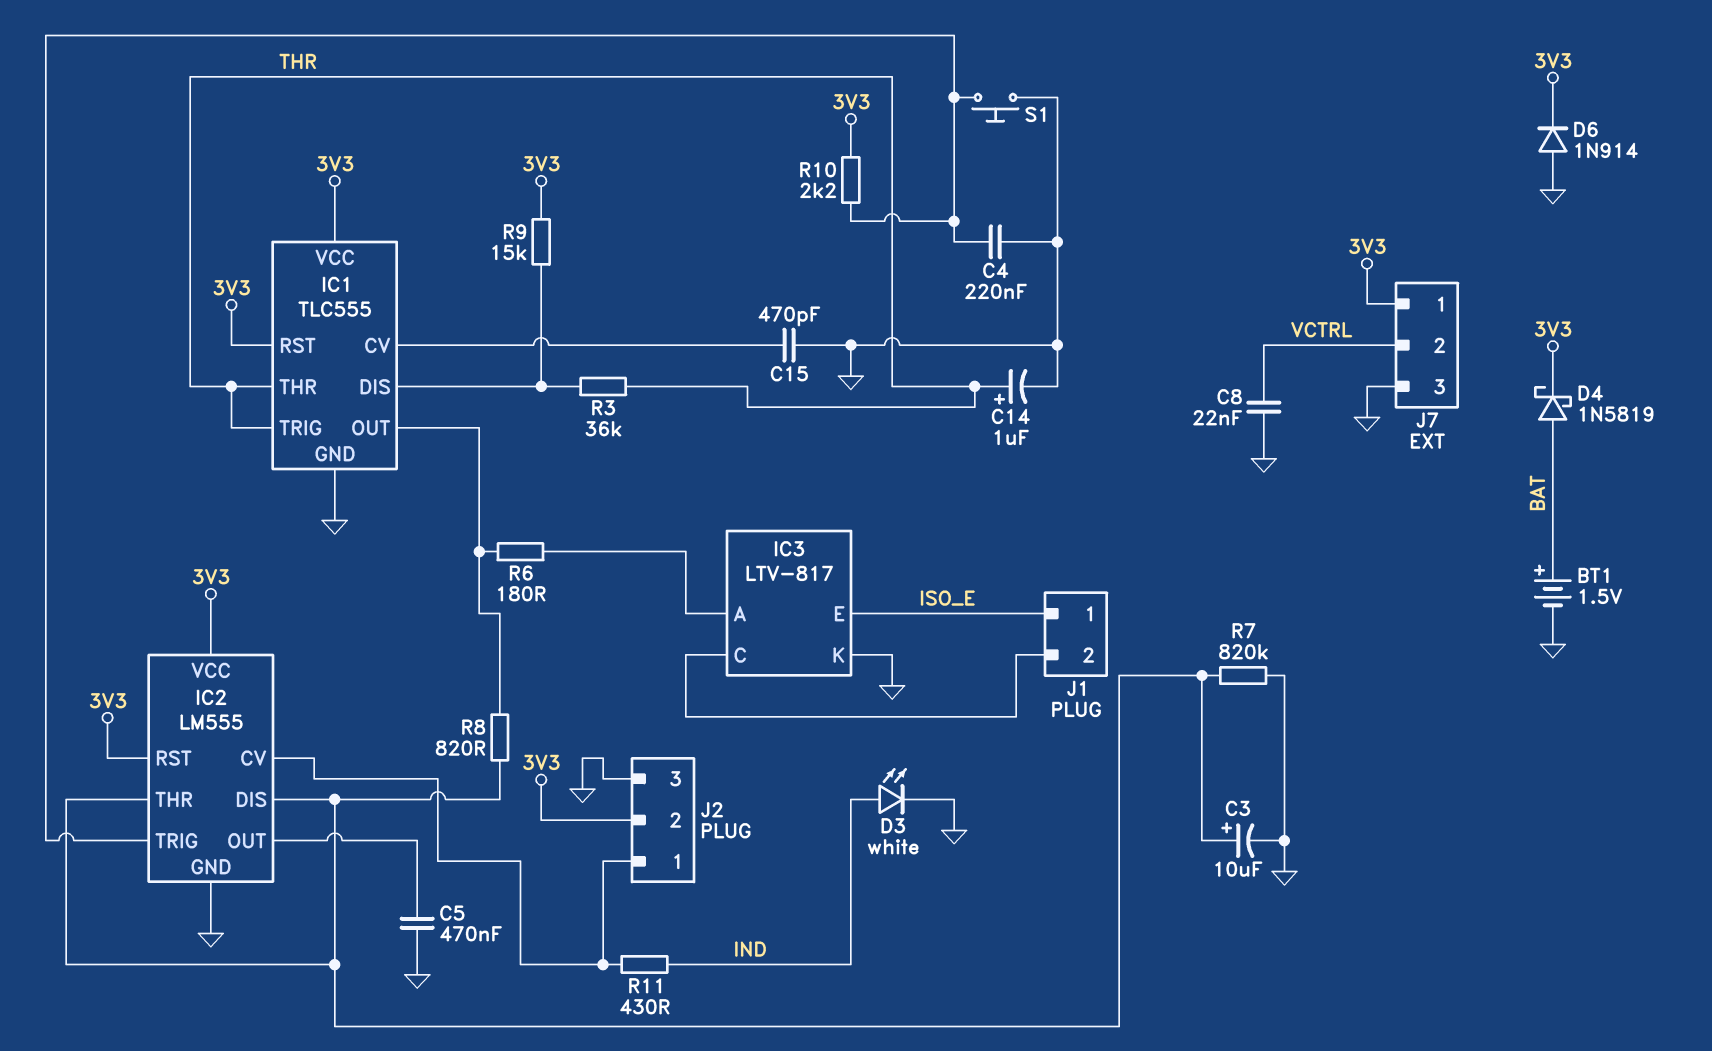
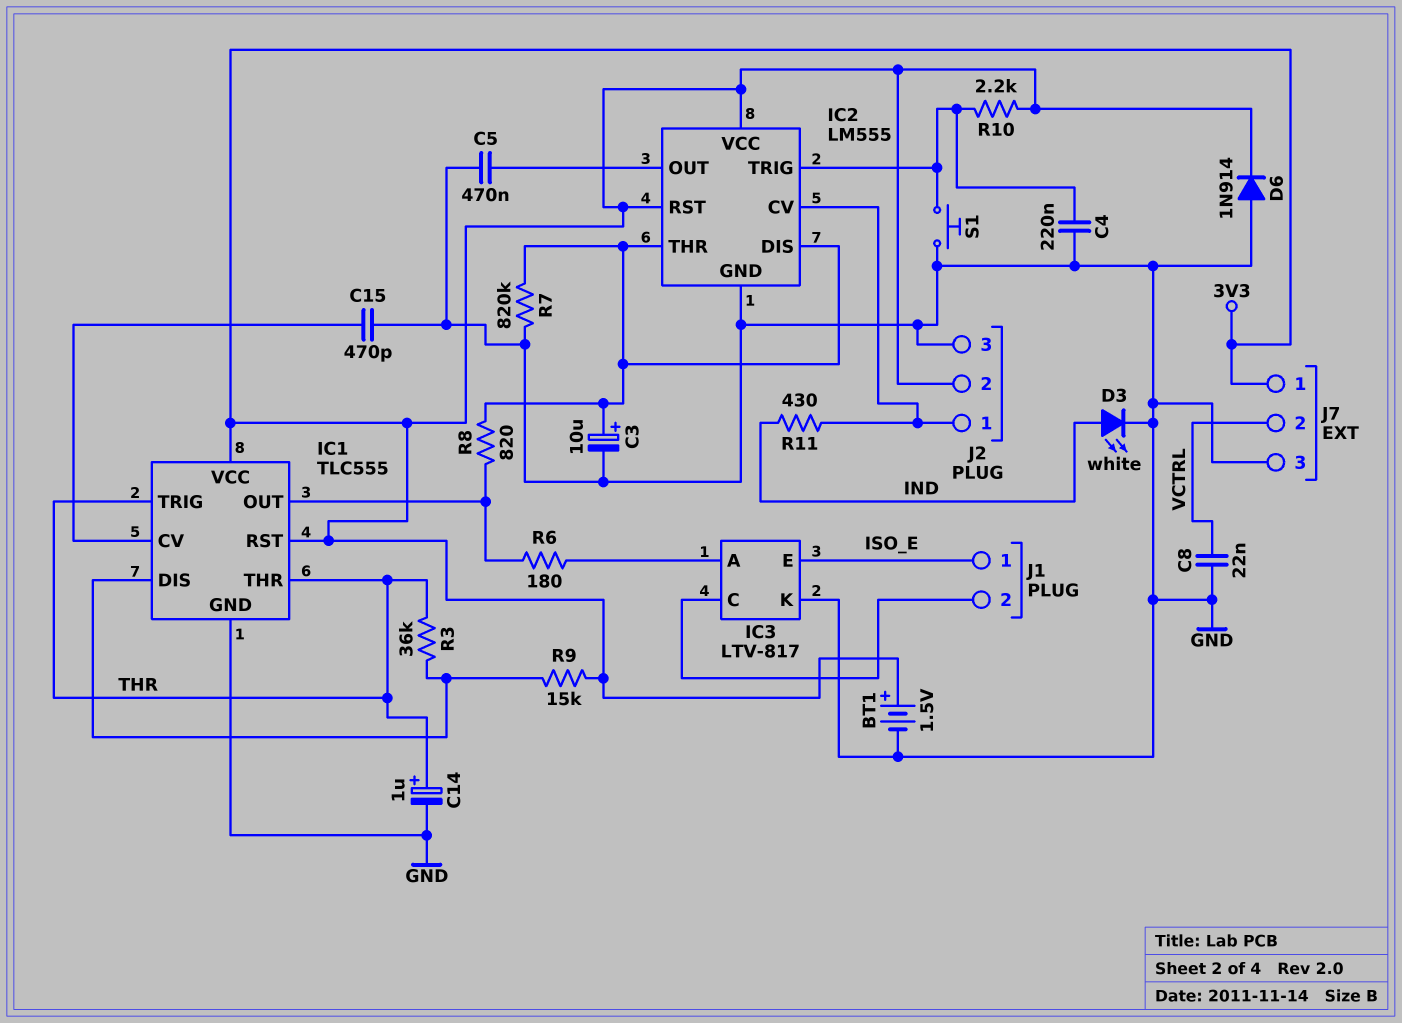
BT1: 1.5V (plus BAT, minus GND) -> 1.5V (plus 3V3, minus GND)
D4: schottky 1N5819 (A BAT, K 3V3) -> none

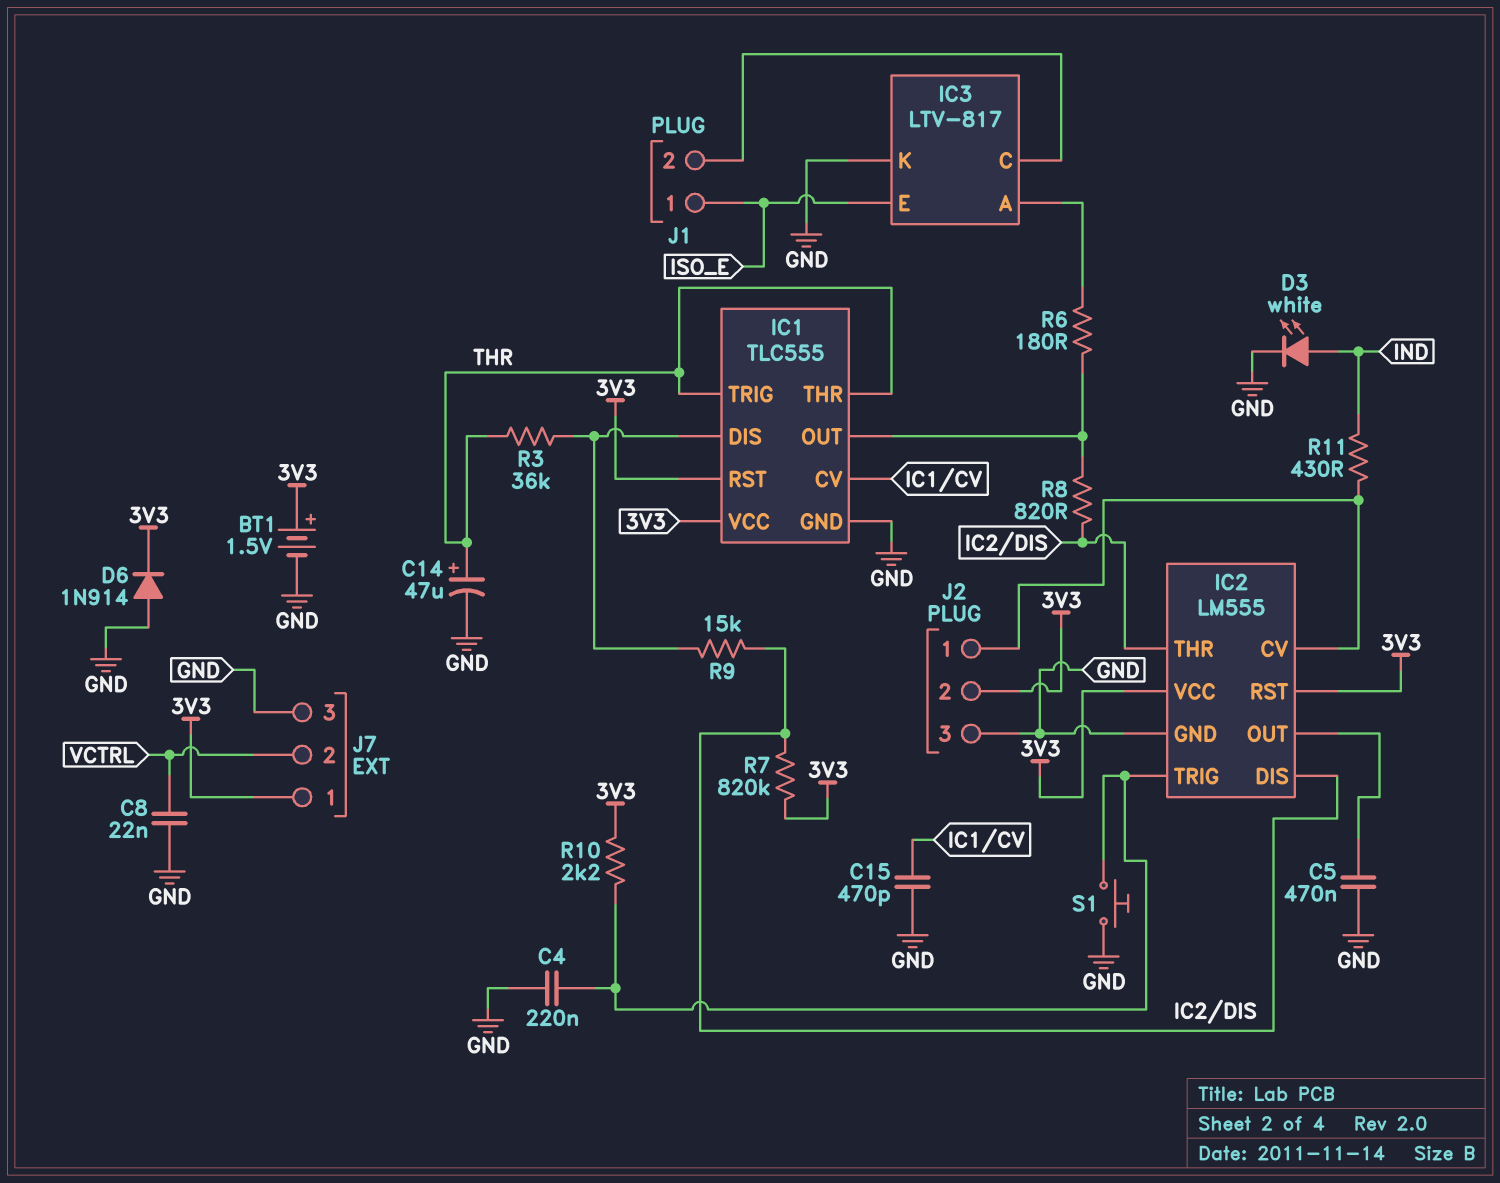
C3: 10uF (plus IC2/DIS, minus GND) -> none
C14: 1uF (plus THR, minus GND) -> 47uF (plus THR, minus GND)
R7: 820k (GND, IC2/DIS) -> 820k (3V3, IC2/DIS)
R9: 15k (3V3, IC1/DIS) -> 15k (IC1/DIS, IC2/DIS)

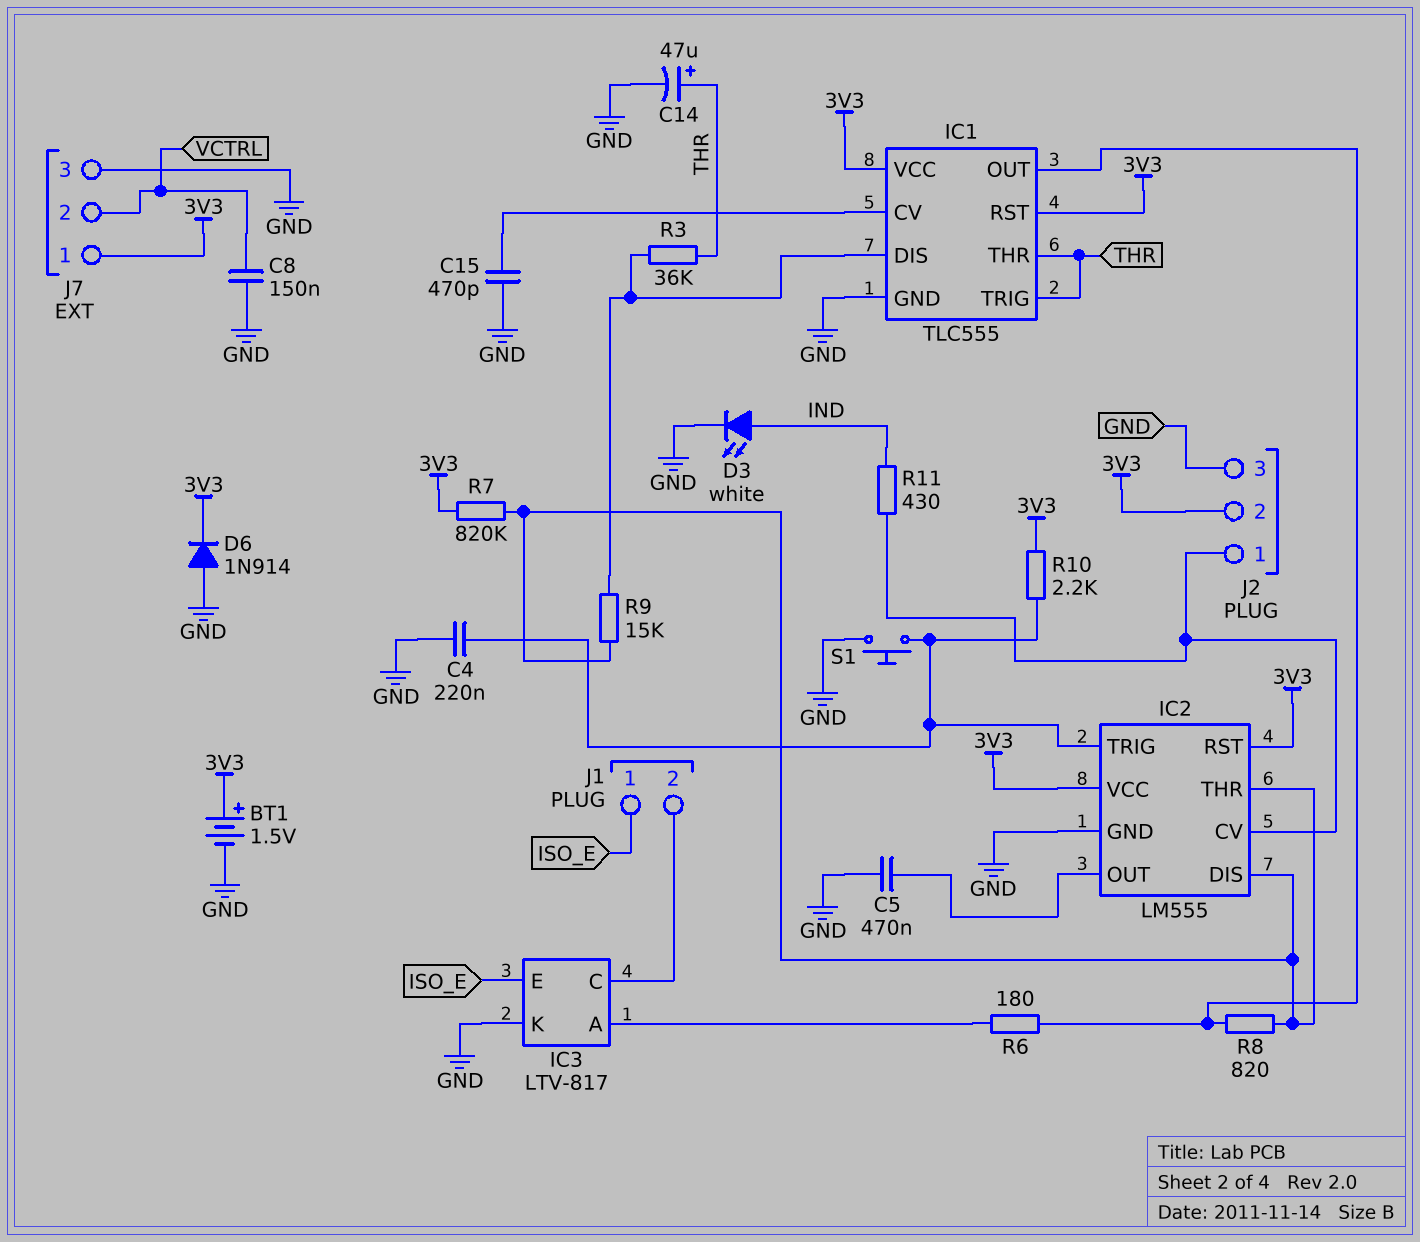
C8: 22nF (GND, VCTRL) -> 150nF (GND, VCTRL)

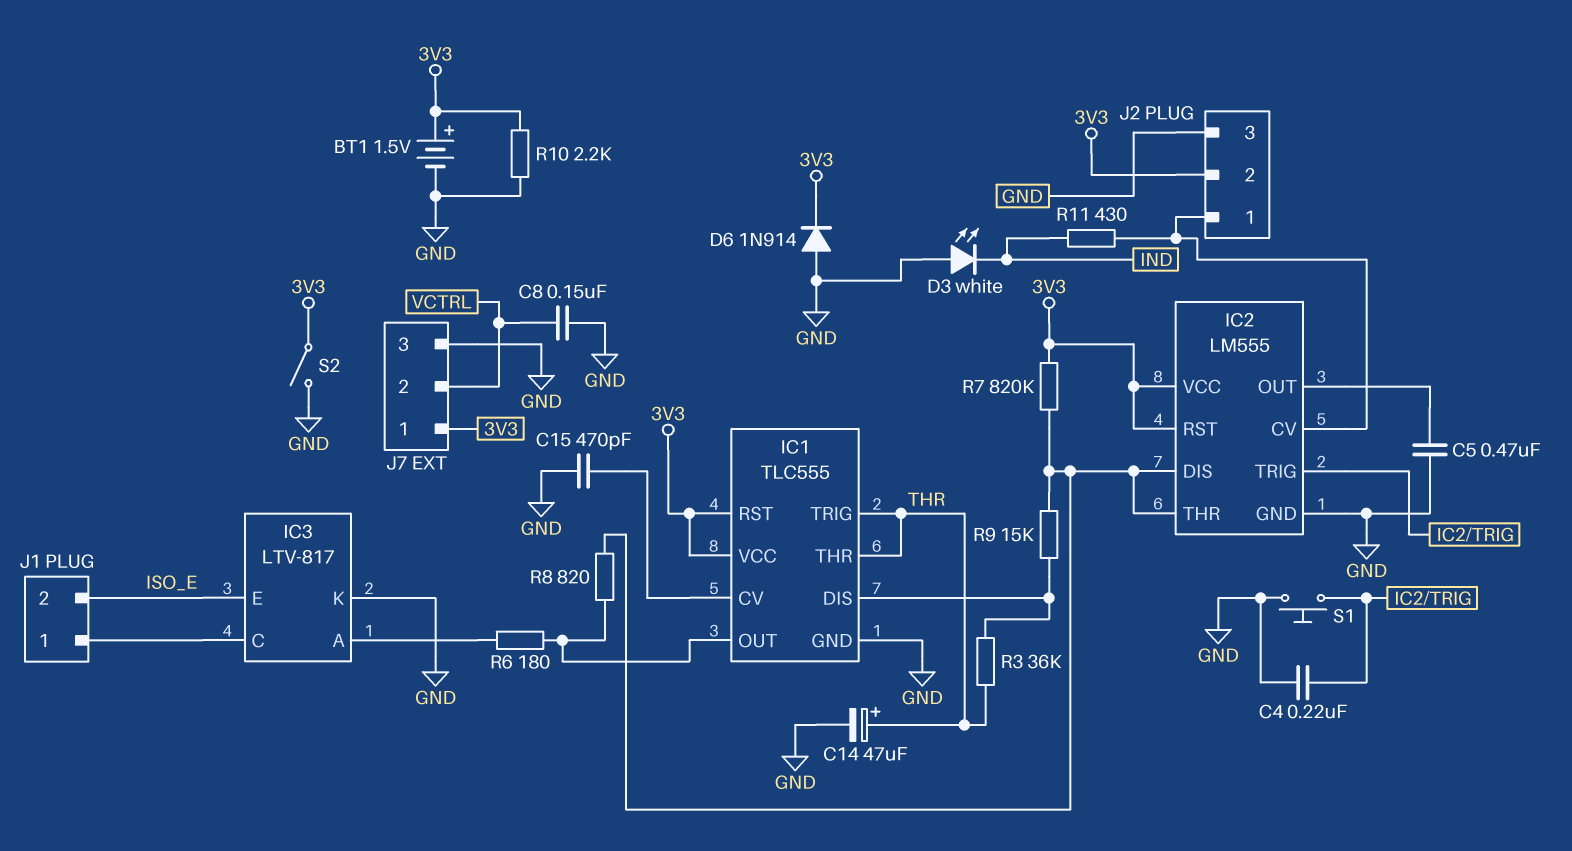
D3: LED white (A IND, K GND) -> LED white (A GND, K IND)
J1 pin 1: ISO_E -> IC3/C
J1 pin 2: IC3/C -> ISO_E
R10: 2.2k (3V3, IC2/TRIG) -> 2.2k (3V3, GND)
S2: none -> switch (3V3, GND)

